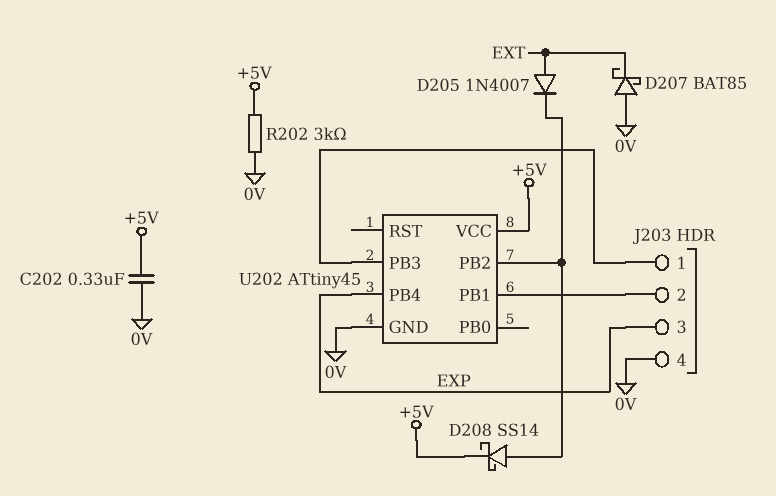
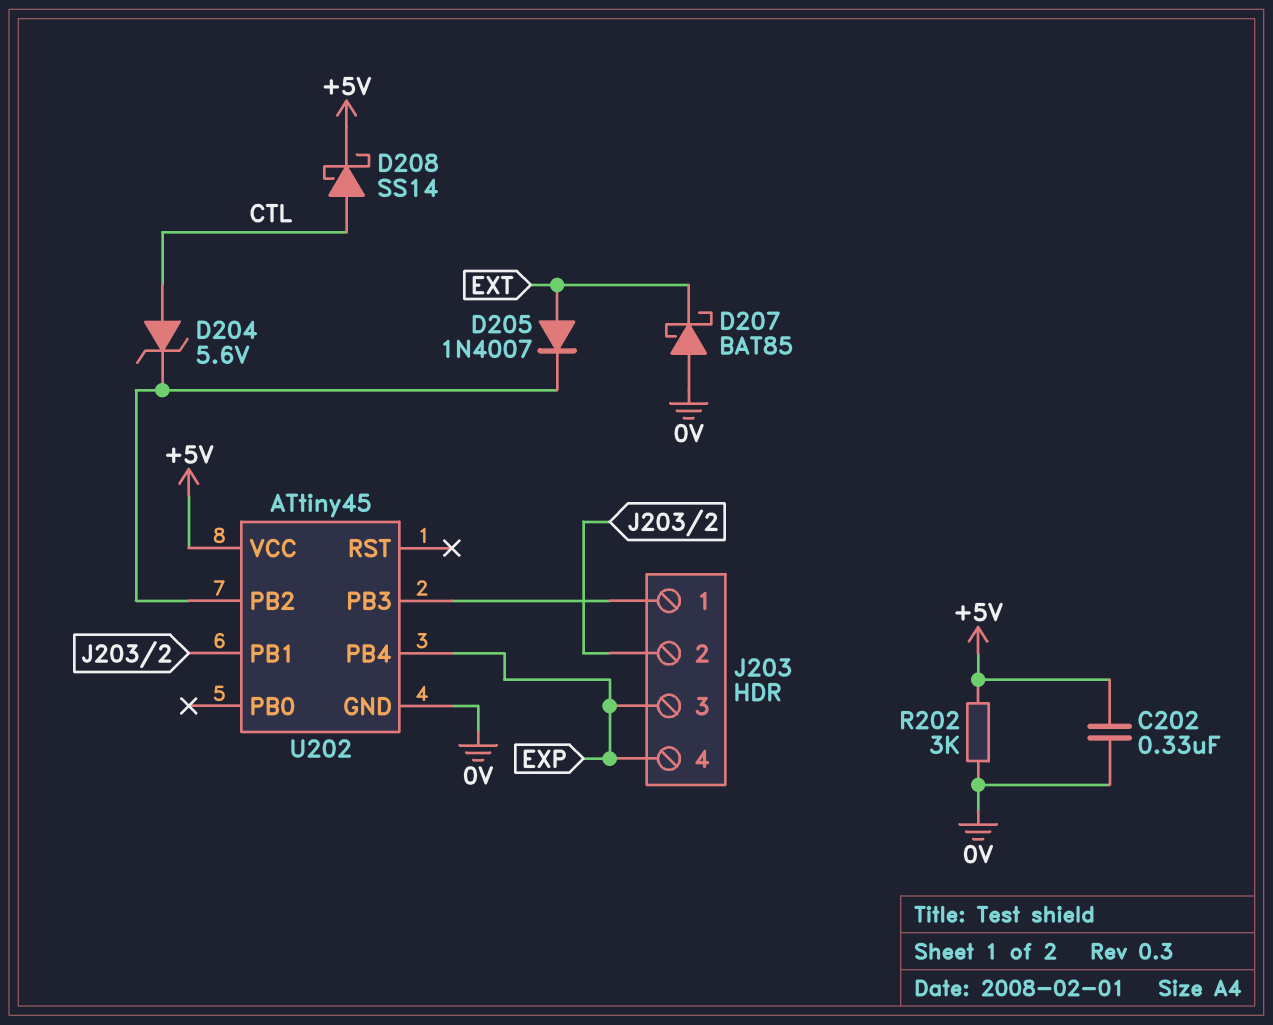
D204: none -> zener 5.6V (A CTL, K U202/PB2)
D208: schottky SS14 (A U202/PB2, K +5V) -> schottky SS14 (A CTL, K +5V)
J203 pin 4: 0V -> EXP

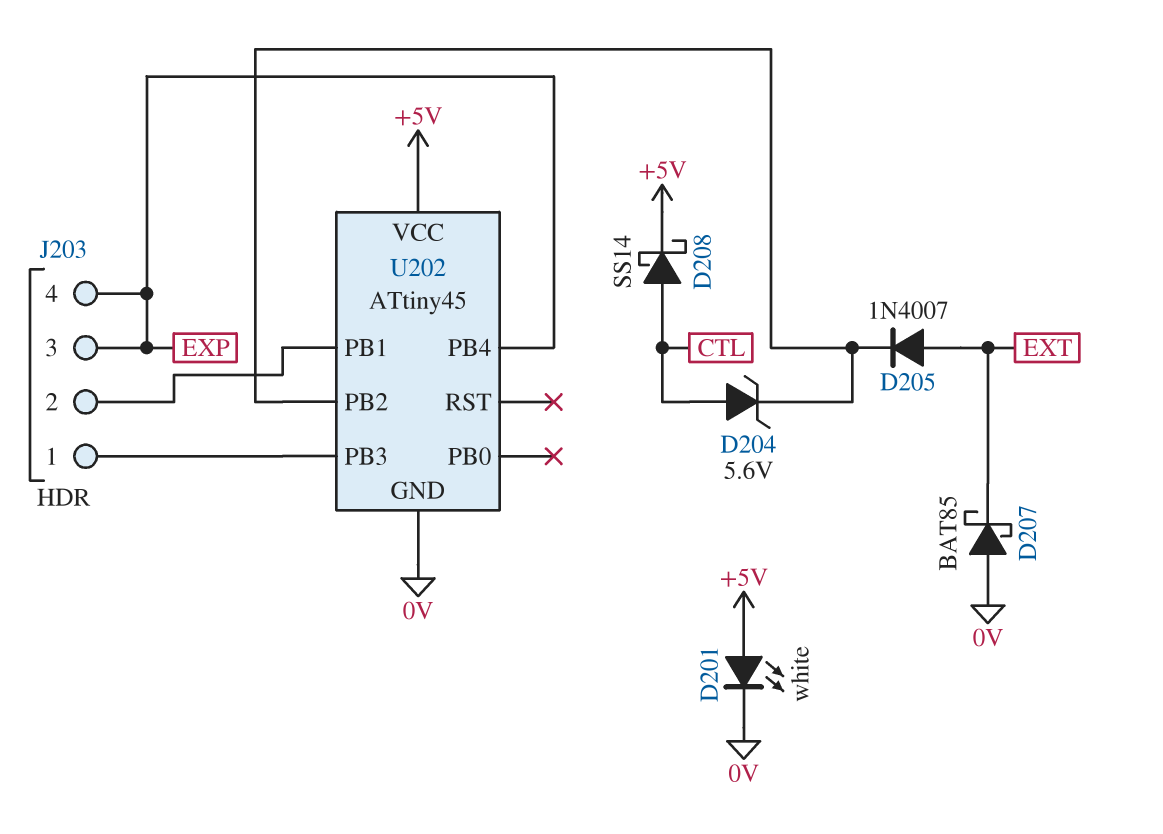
C202: 330nF (+5V, 0V) -> none
D201: none -> LED white (A +5V, K 0V)
R202: 3k (+5V, 0V) -> none

